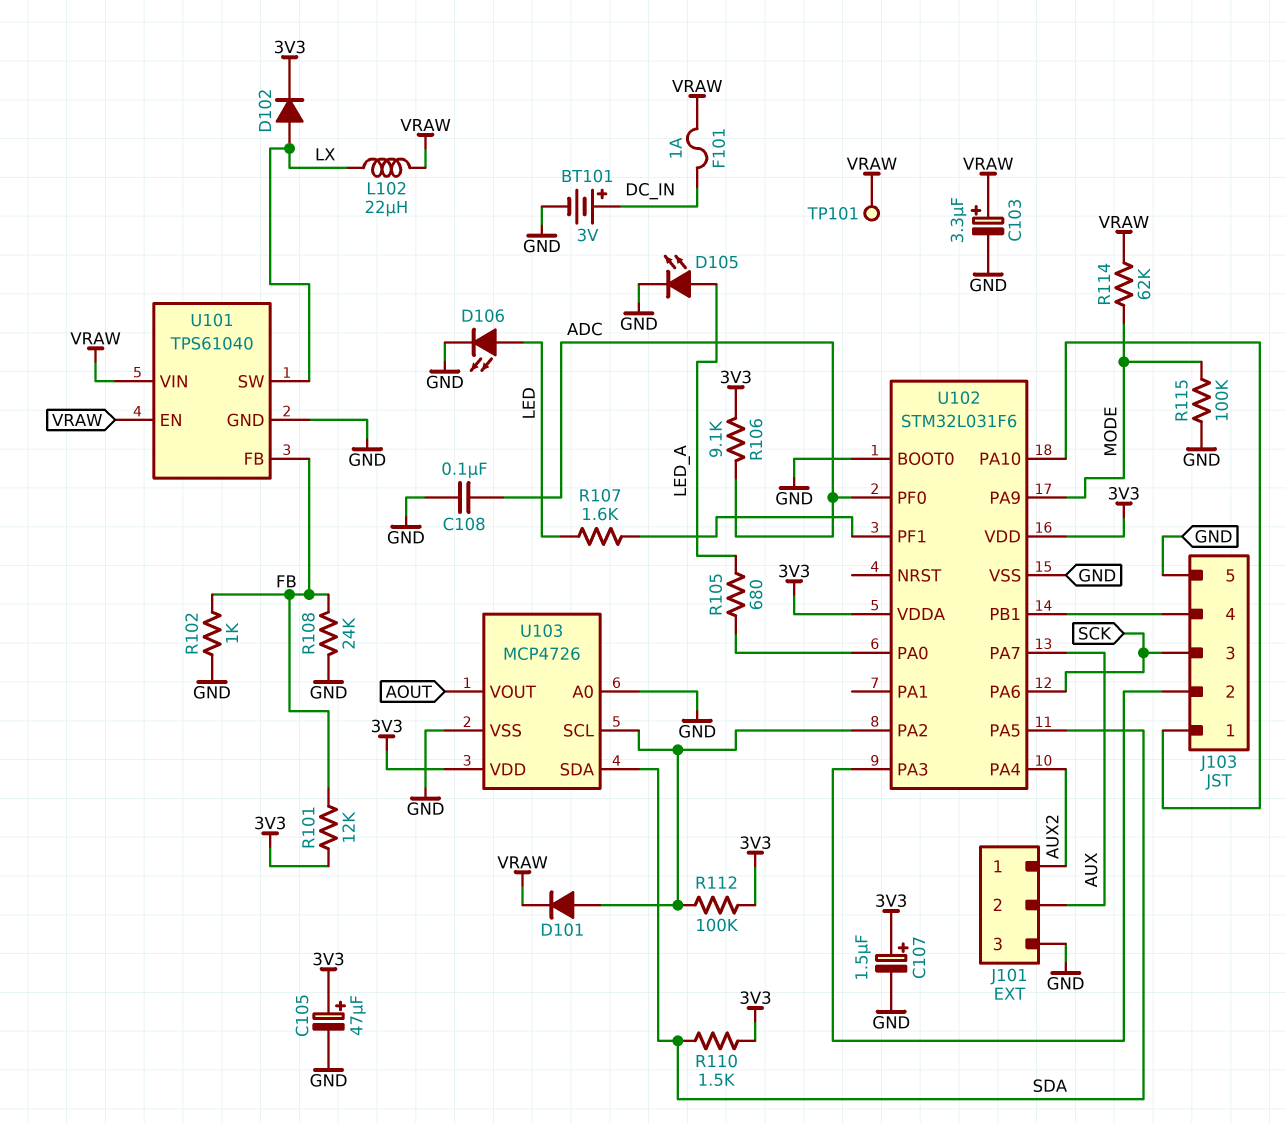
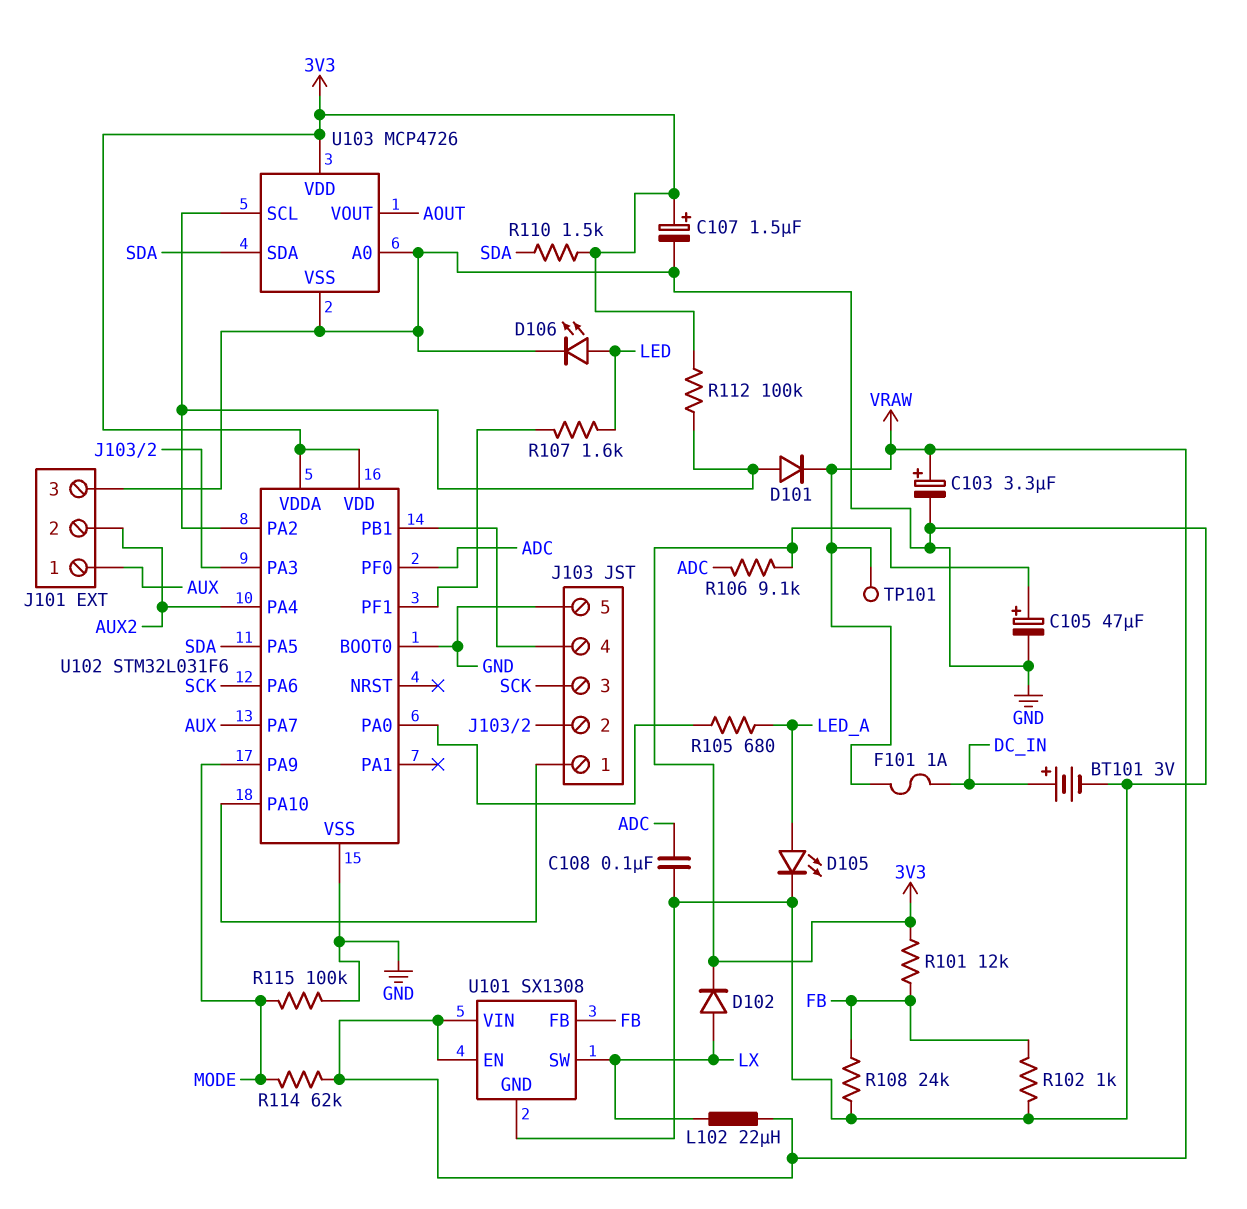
J101 pin 1: AUX2 -> AUX
J101 pin 2: AUX -> AUX2
U101: TPS61040 -> SX1308

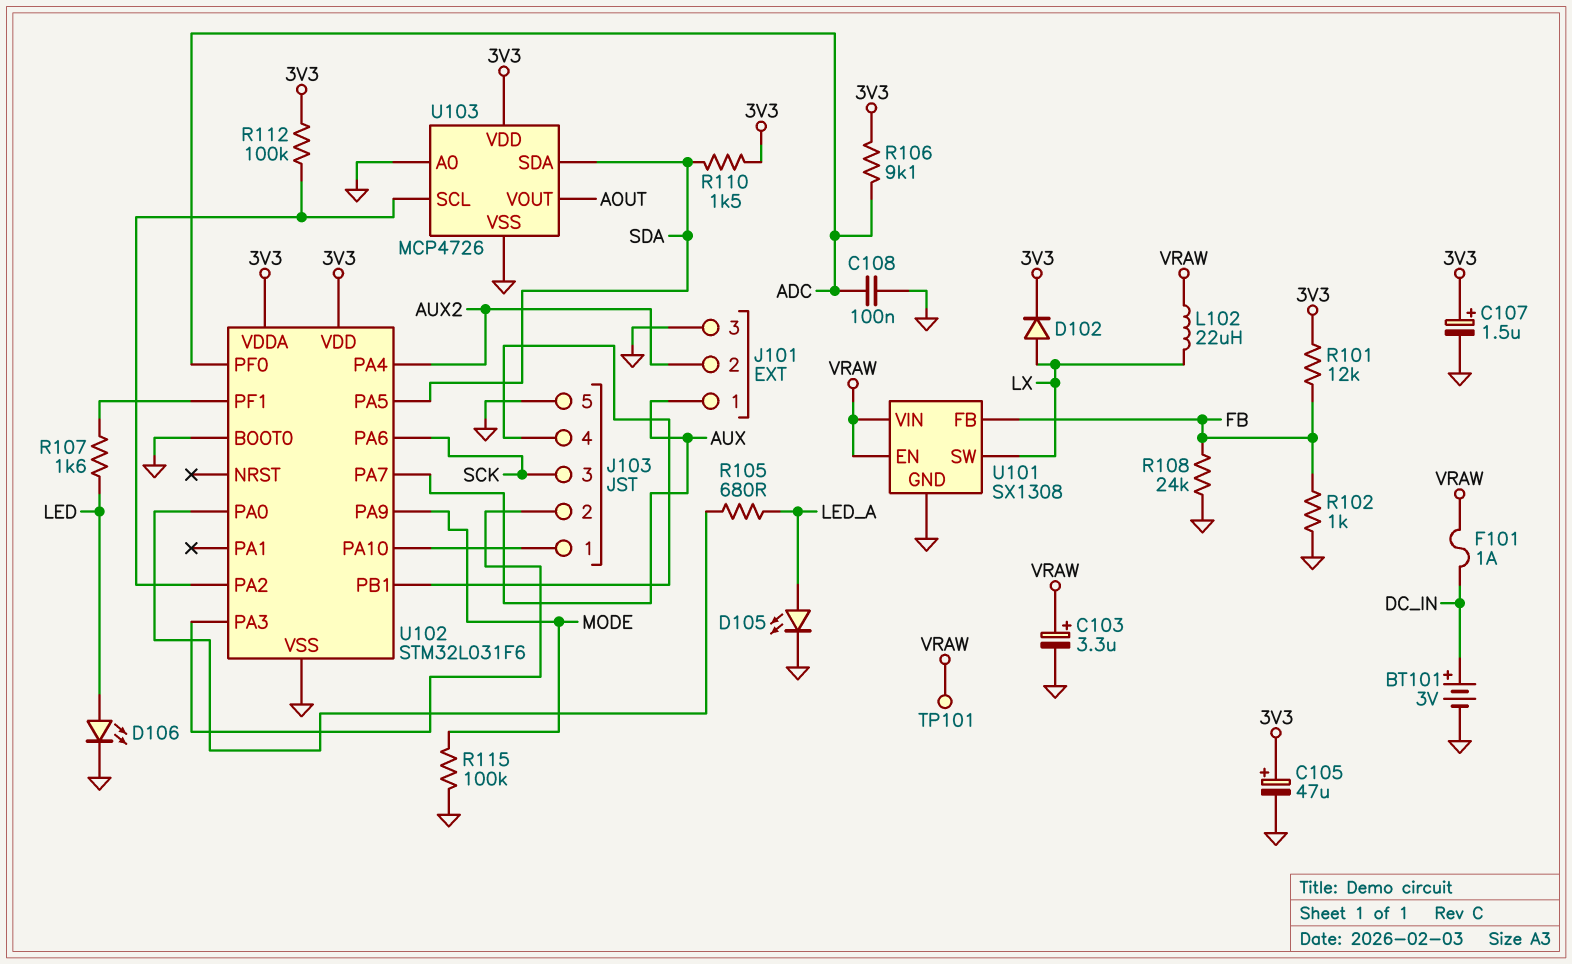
D101: diode (A U102/PA2, K VRAW) -> none
R114: 62k (MODE, VRAW) -> none

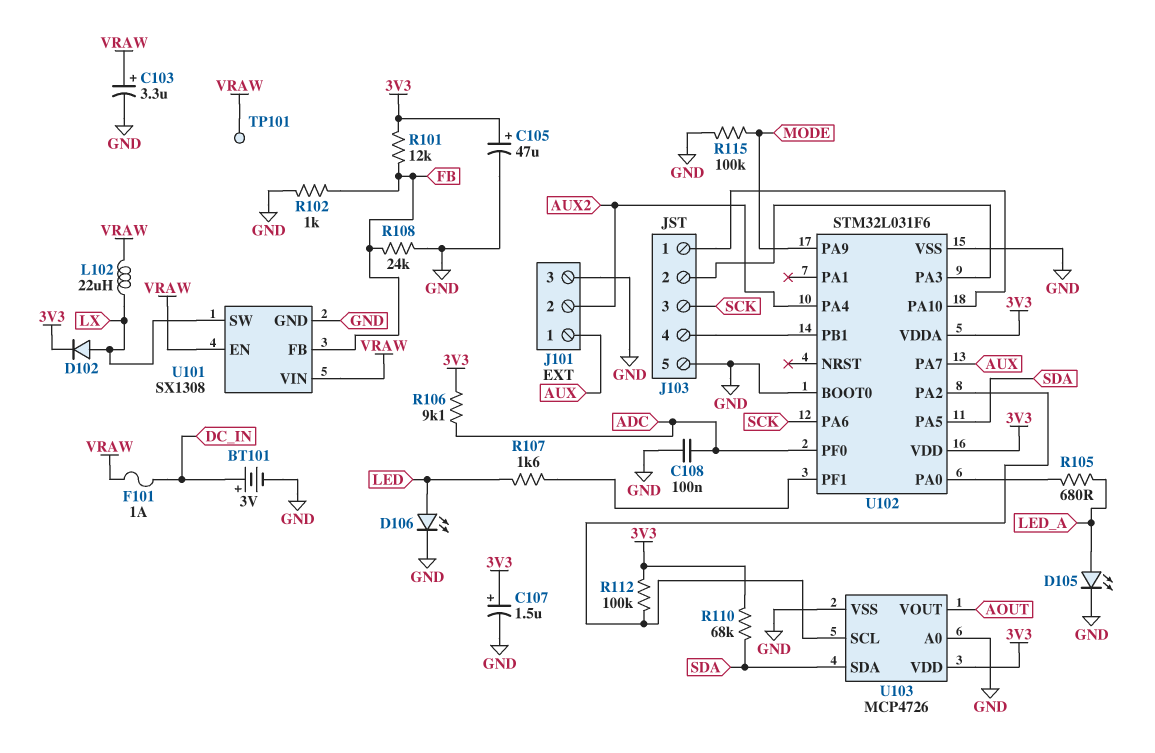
R110: 1.5k (3V3, SDA) -> 68k (3V3, SDA)

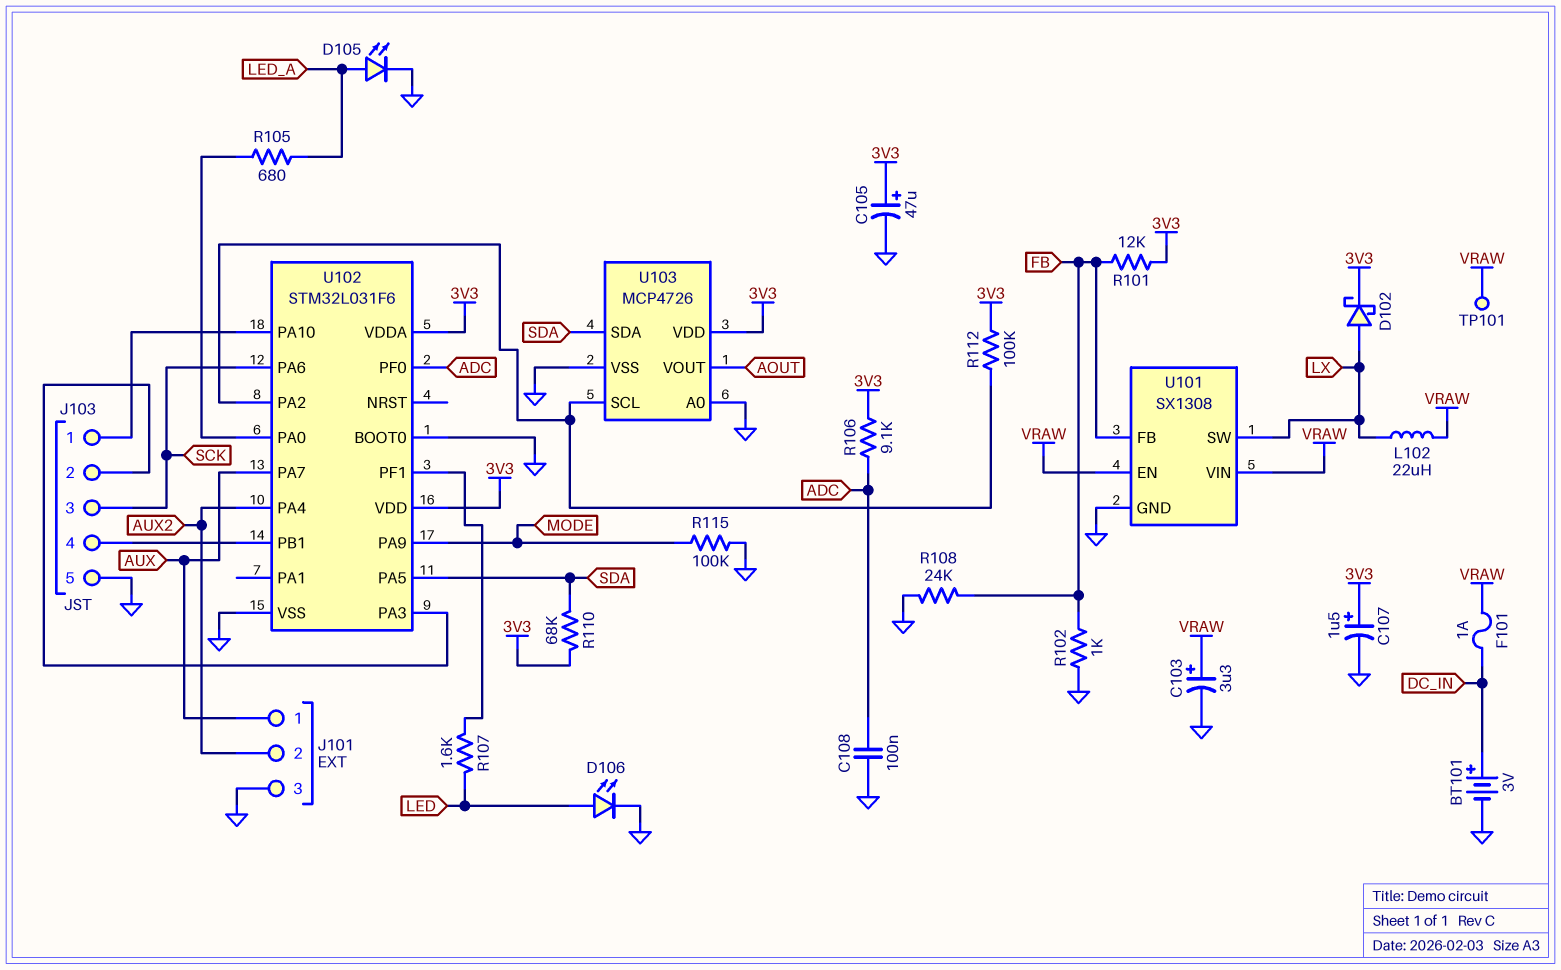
D102: diode (A LX, K 3V3) -> schottky (A LX, K 3V3)

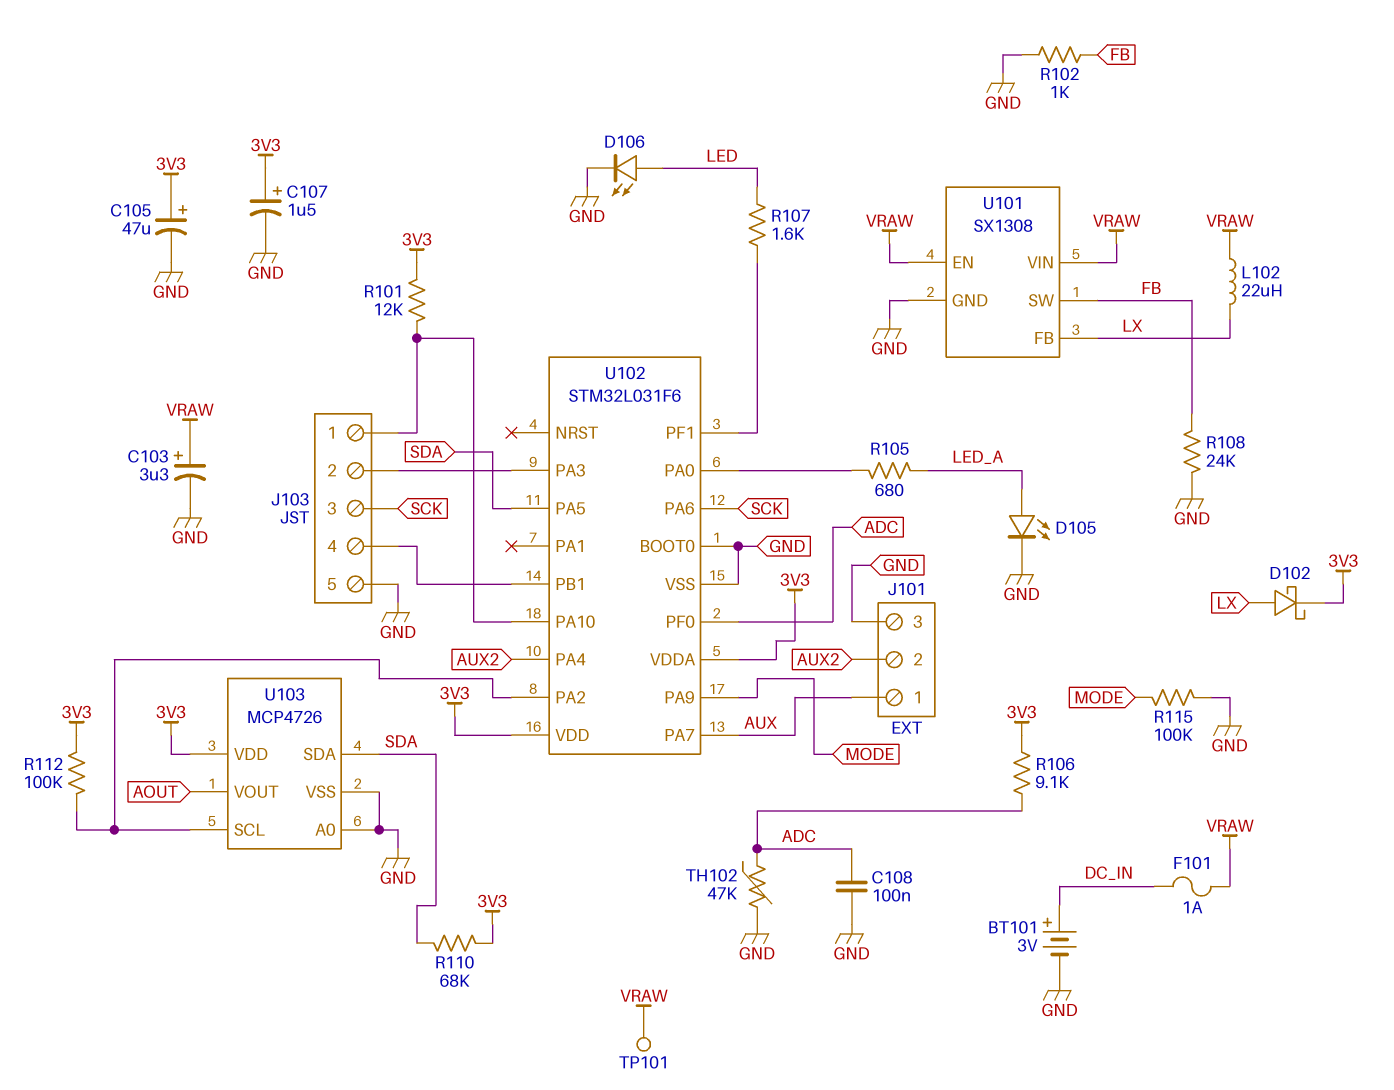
R101: 12k (3V3, FB) -> 12k (3V3, J103/1)
TH102: none -> 47k (ADC, GND)
U101 pin FB: FB -> LX
U101 pin SW: LX -> FB

